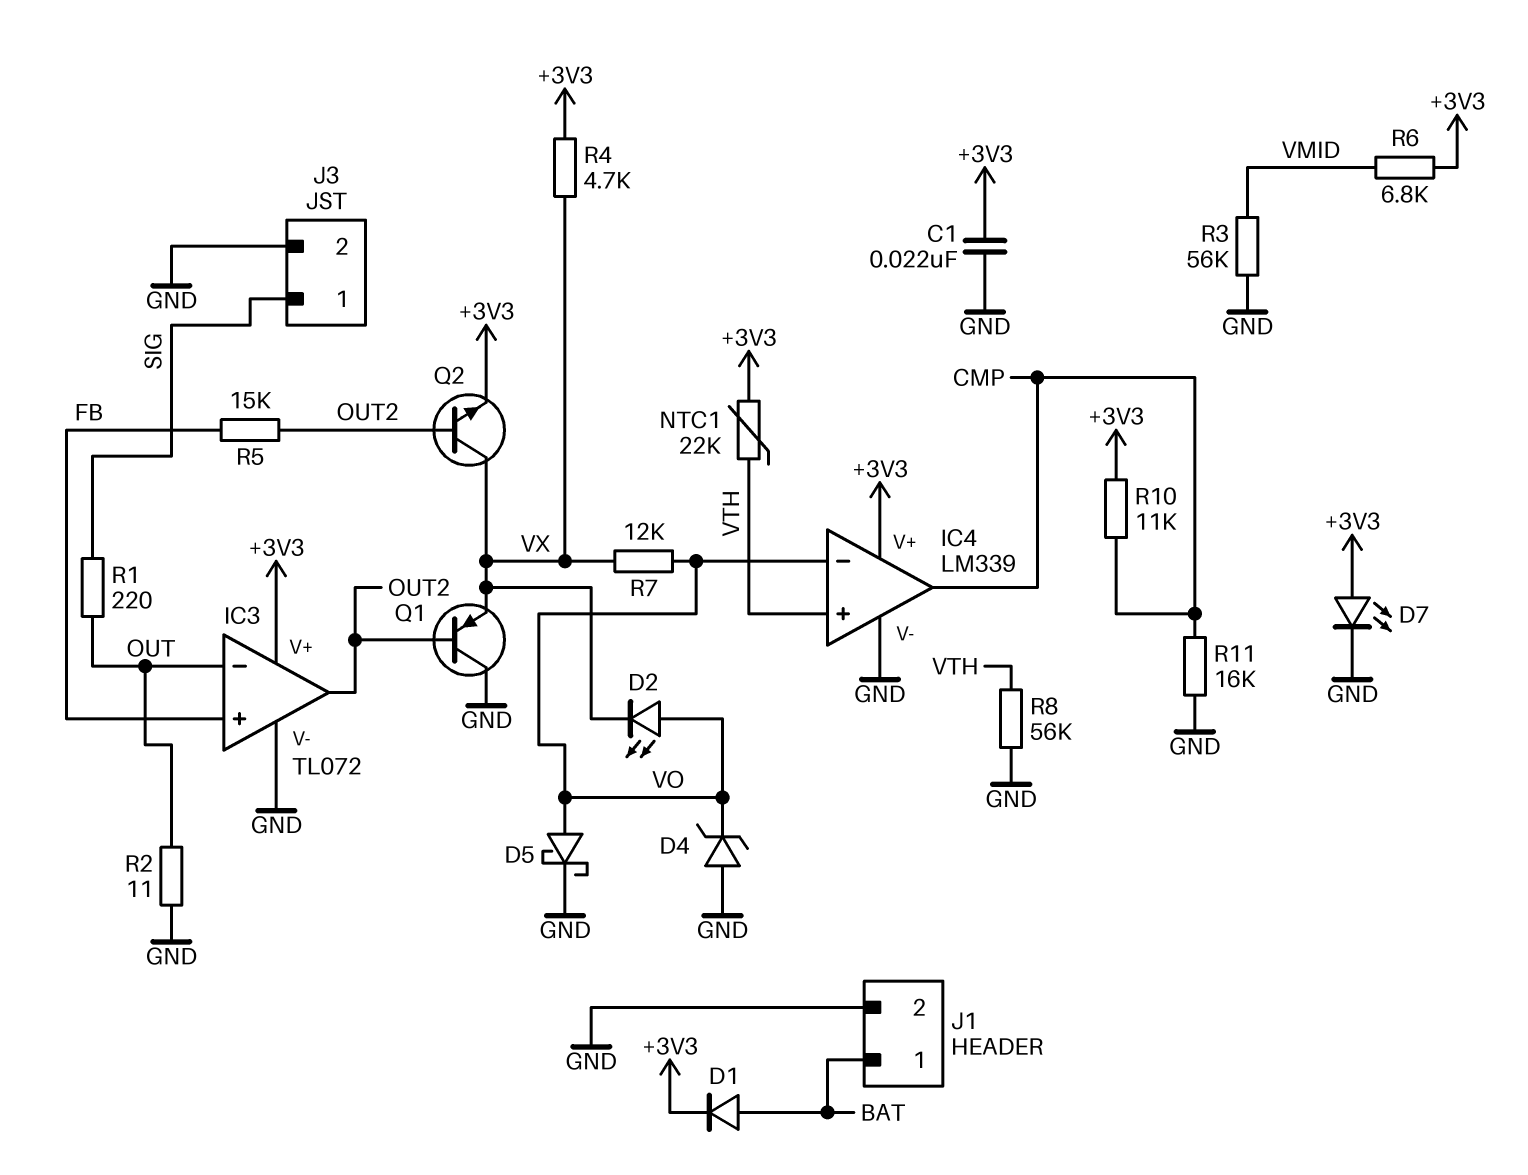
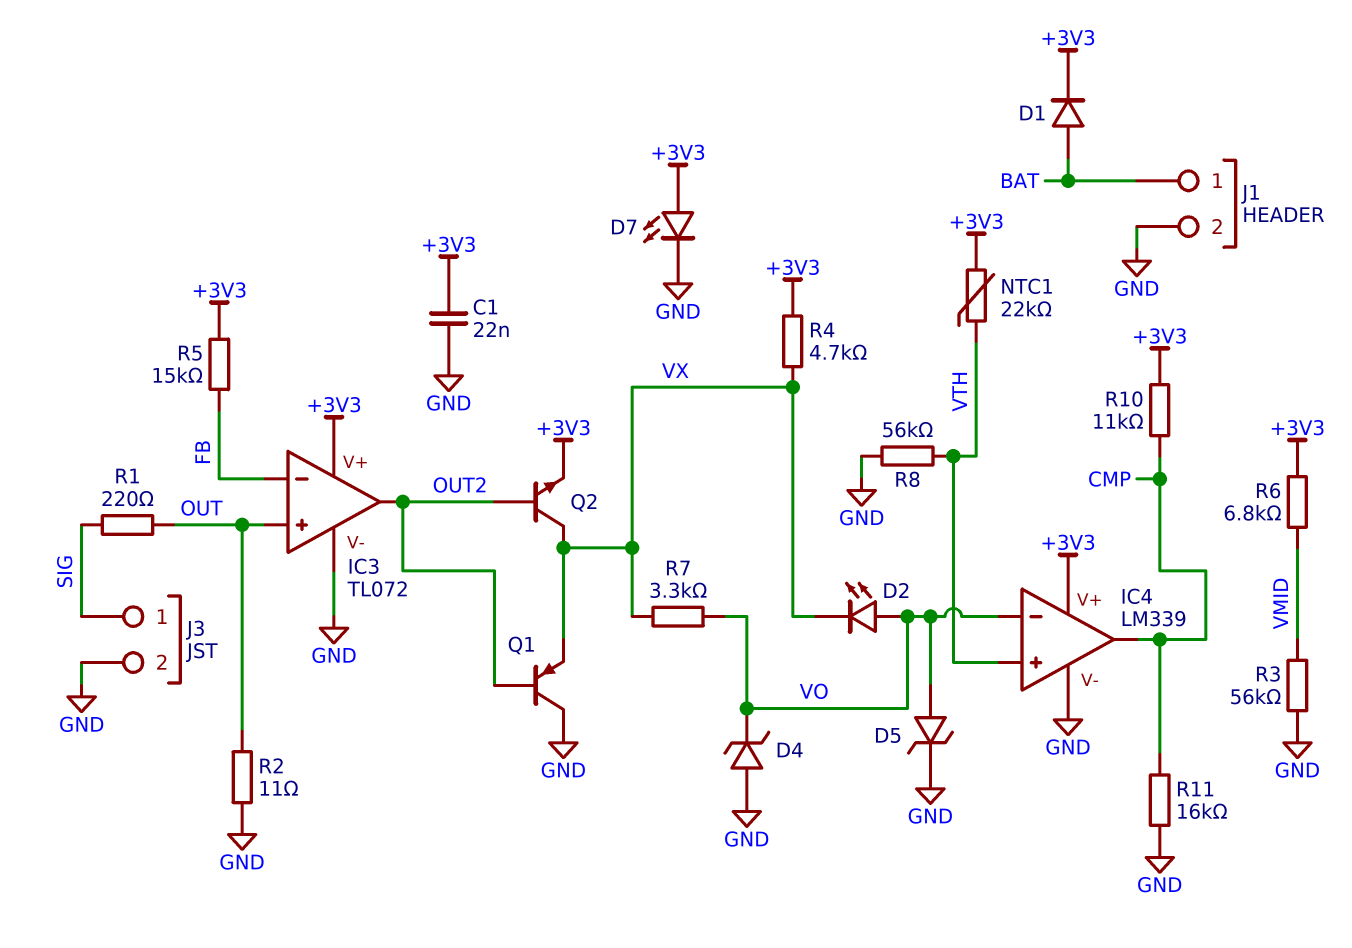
D5: schottky (A VO, K GND) -> zener (A VO, K GND)
IC3 pin in+: FB -> OUT
IC3 pin in-: OUT -> FB
R5: 15k (FB, OUT2) -> 15k (+3V3, FB)
R7: 12k (VO, VX) -> 3.3k (VO, VX)

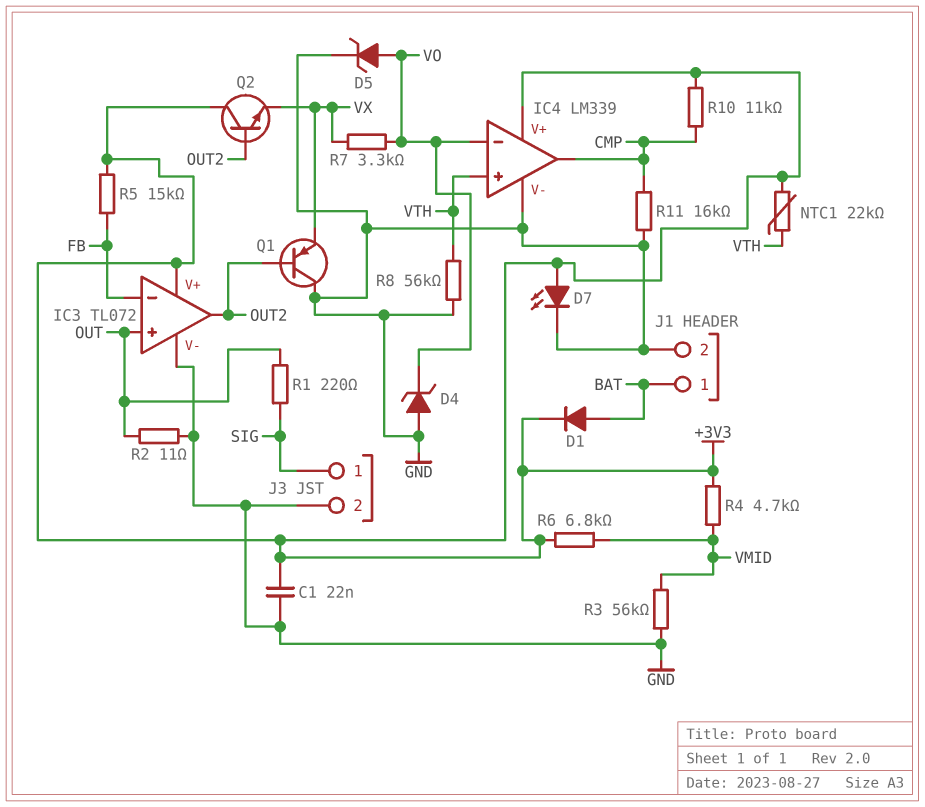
D2: LED (A VO, K VX) -> none
Q2: NPN (B OUT2, C VX, E +3V3) -> NPN (B OUT2, C +3V3, E VX)
R4: 4.7k (+3V3, VX) -> 4.7k (+3V3, VMID)

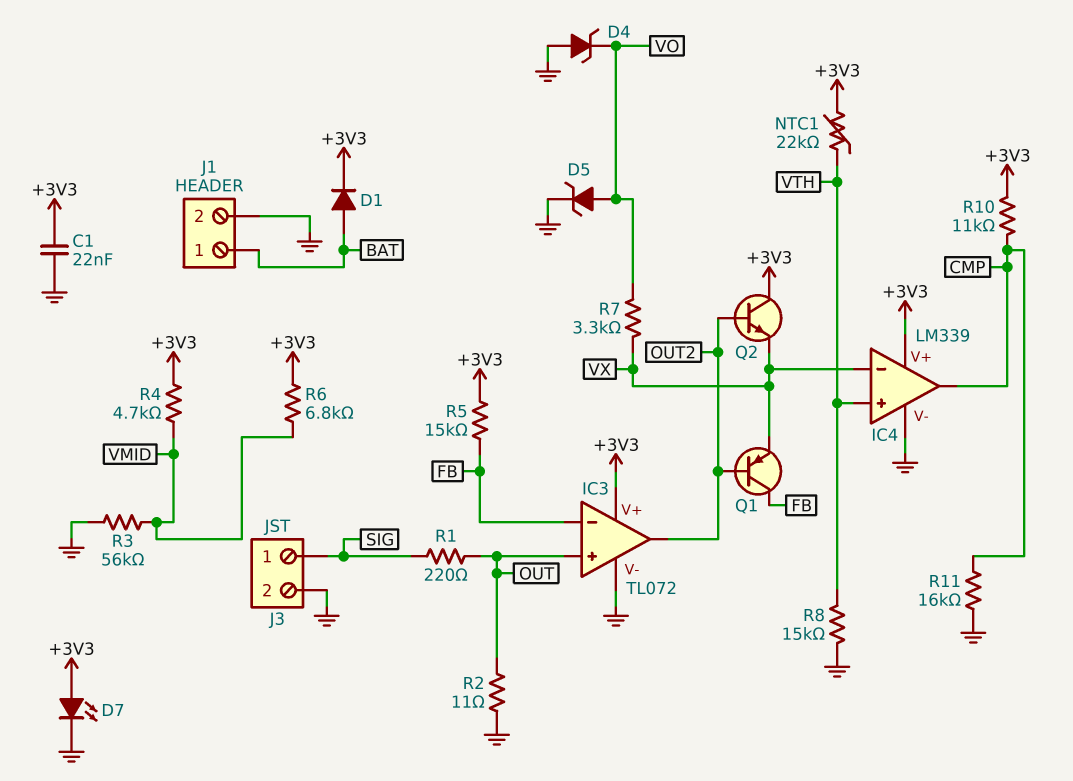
IC4 pin in-: VO -> VX
Q1: PNP (B OUT2, C GND, E VX) -> PNP (B OUT2, C FB, E VX)
R8: 56k (GND, VTH) -> 15k (GND, VTH)

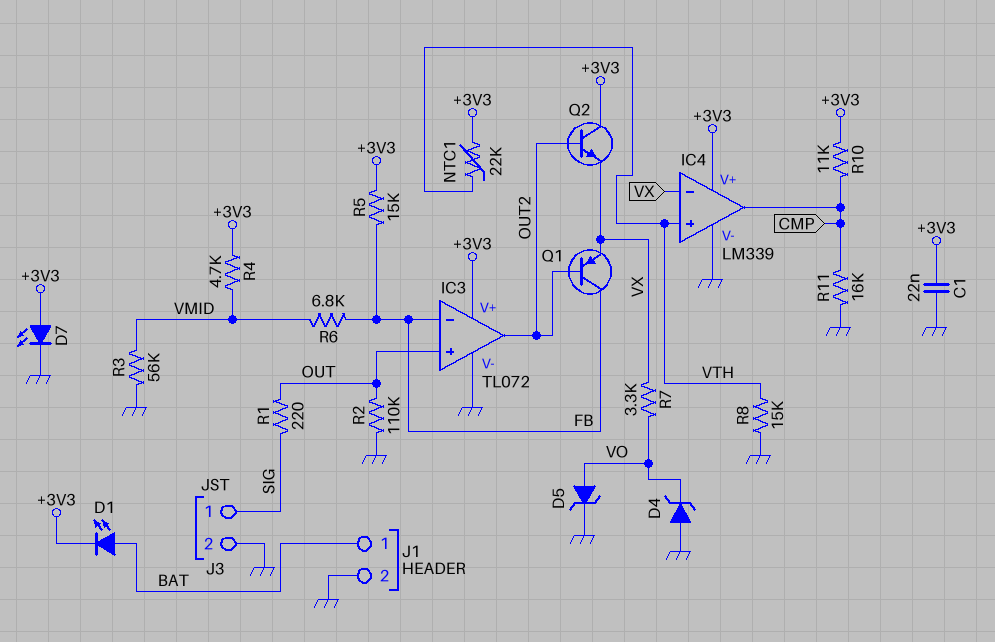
D1: diode (A BAT, K +3V3) -> LED (A BAT, K +3V3)
R2: 11 (GND, OUT) -> 110k (GND, OUT)
R6: 6.8k (+3V3, VMID) -> 6.8k (FB, VMID)

